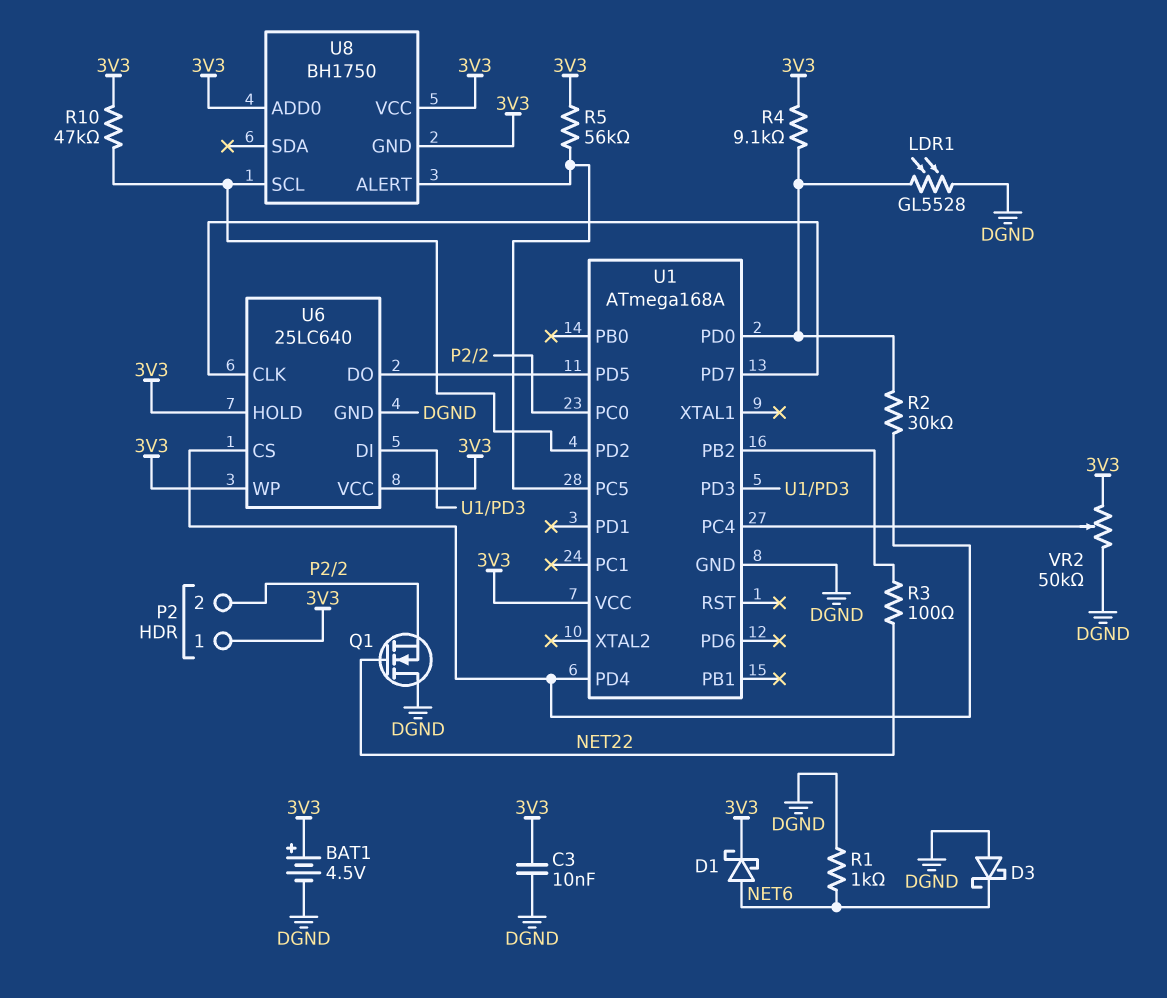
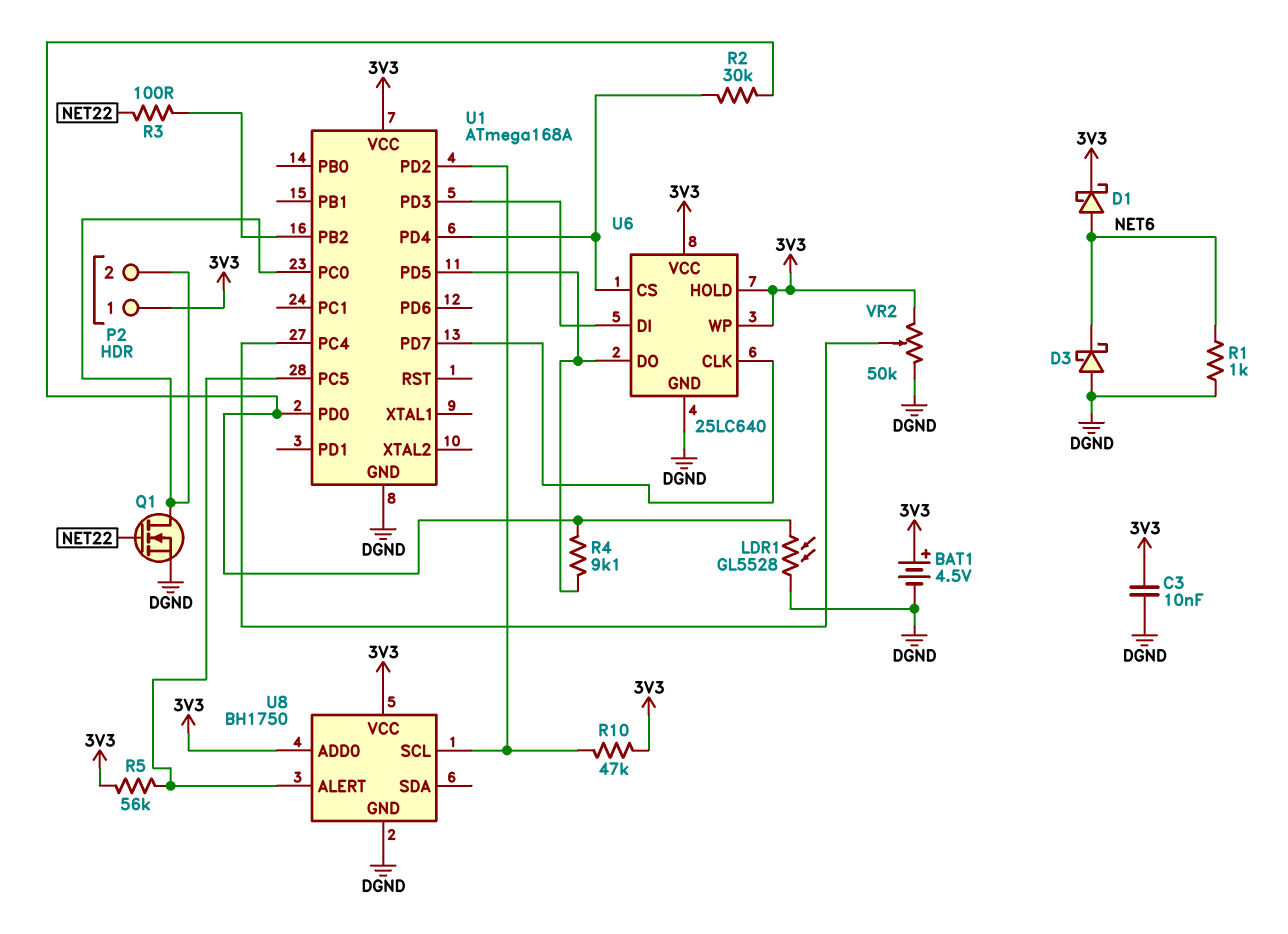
Q1: NMOS (G NET22, D DGND, S P2/2) -> NMOS (G NET22, D P2/2, S DGND)
R4: 9.1k (3V3, U1/PD0) -> 9.1k (U1/PD0, U1/PD5)
U8 pin GND: 3V3 -> DGND

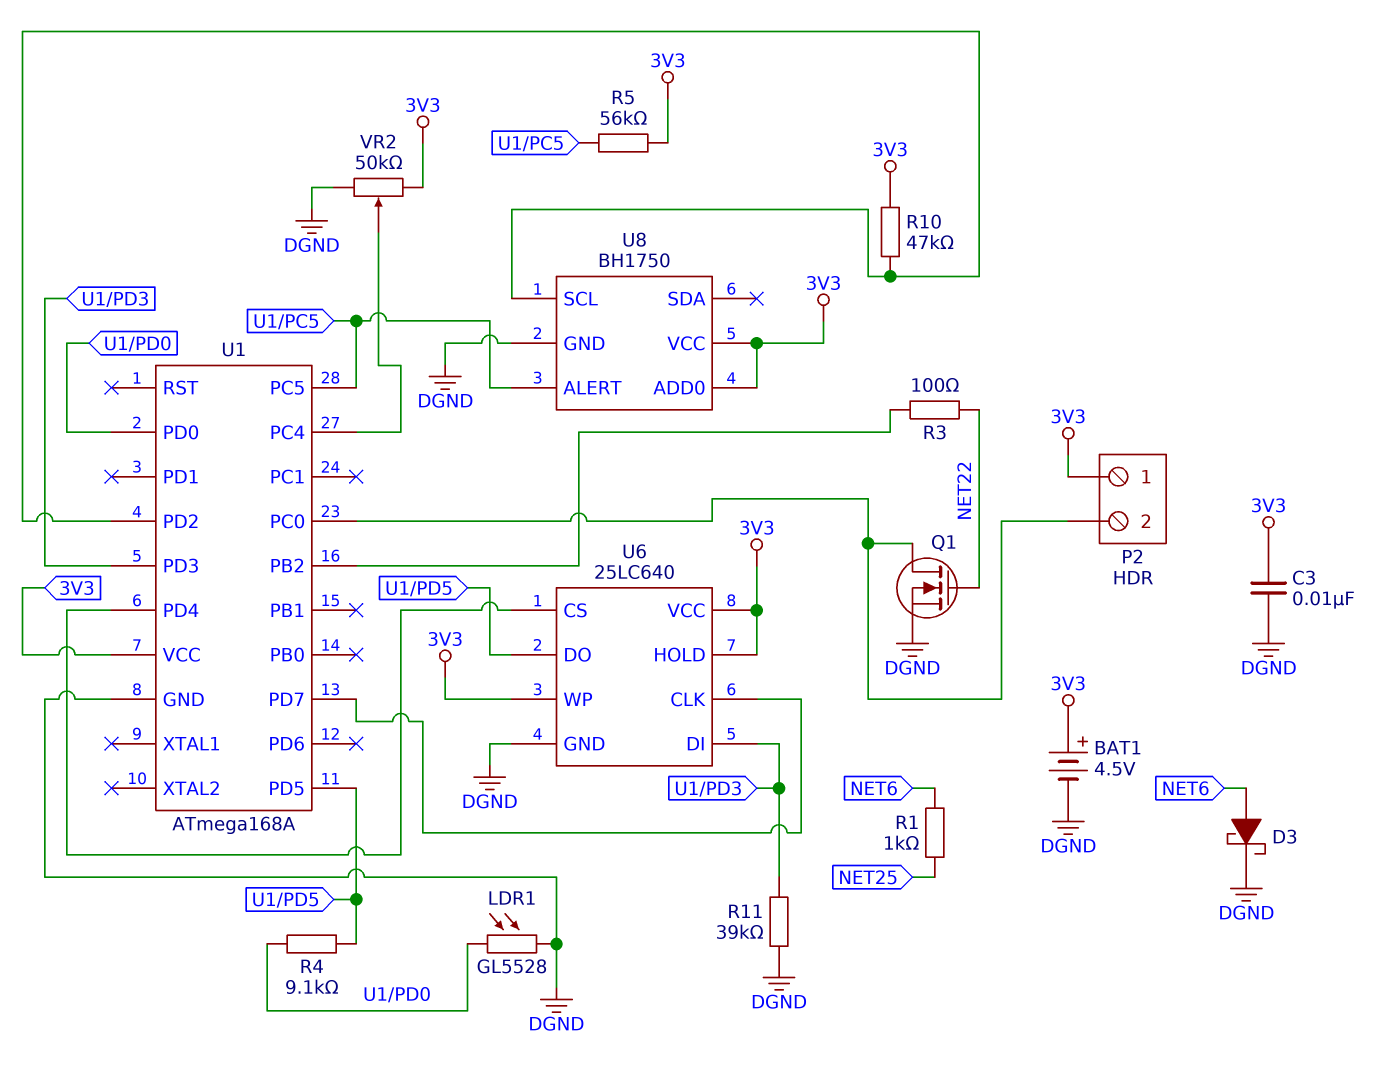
D1: schottky (A NET6, K 3V3) -> none
D3: schottky (A DGND, K NET6) -> schottky (A NET6, K DGND)
R1: 1k (DGND, NET6) -> 1k (NET6, NET25)
R2: 30k (U1/PD0, U1/PD4) -> none
R11: none -> 39k (DGND, U1/PD3)

